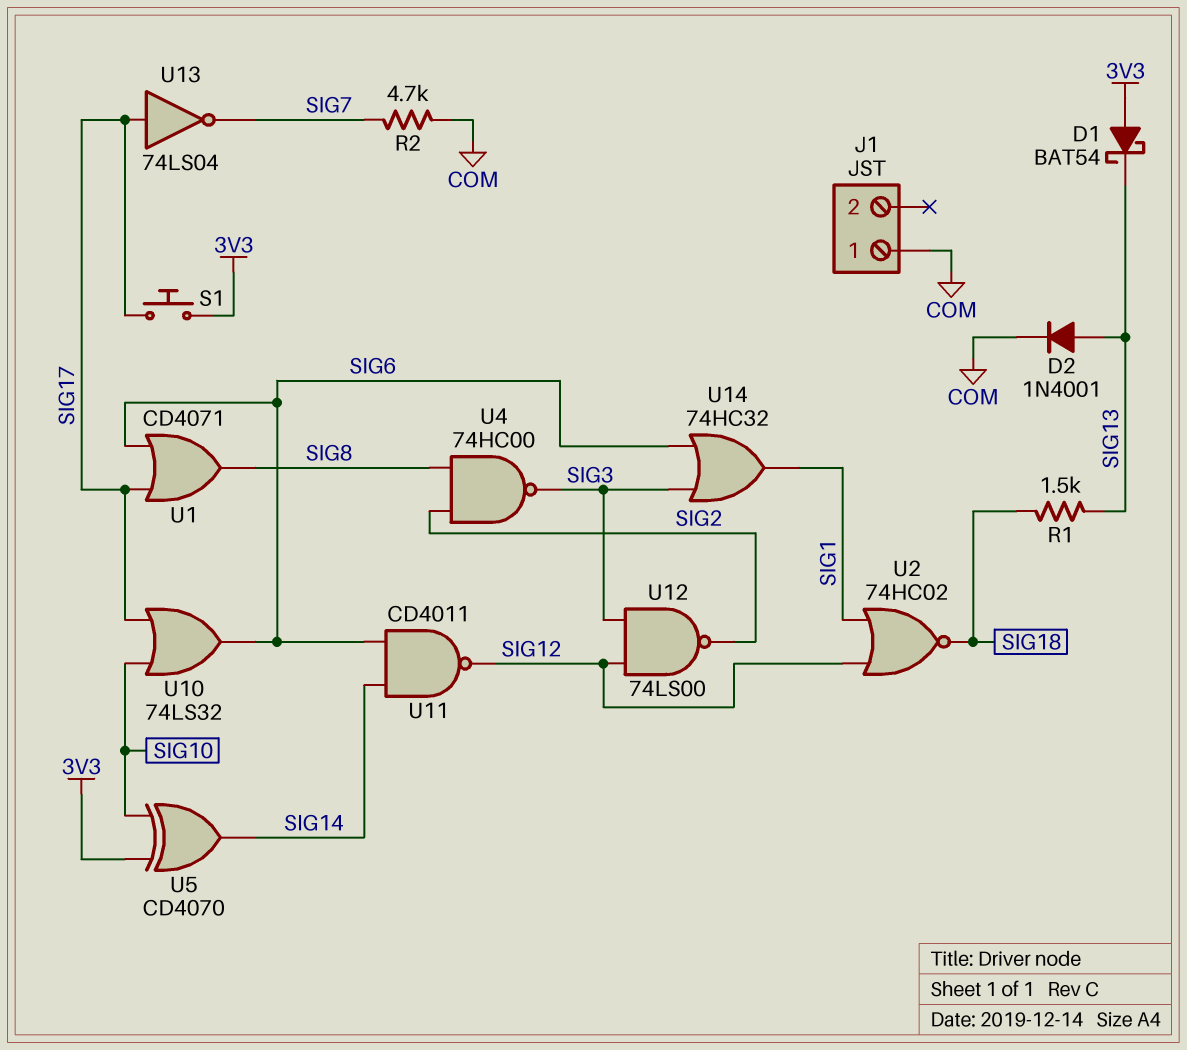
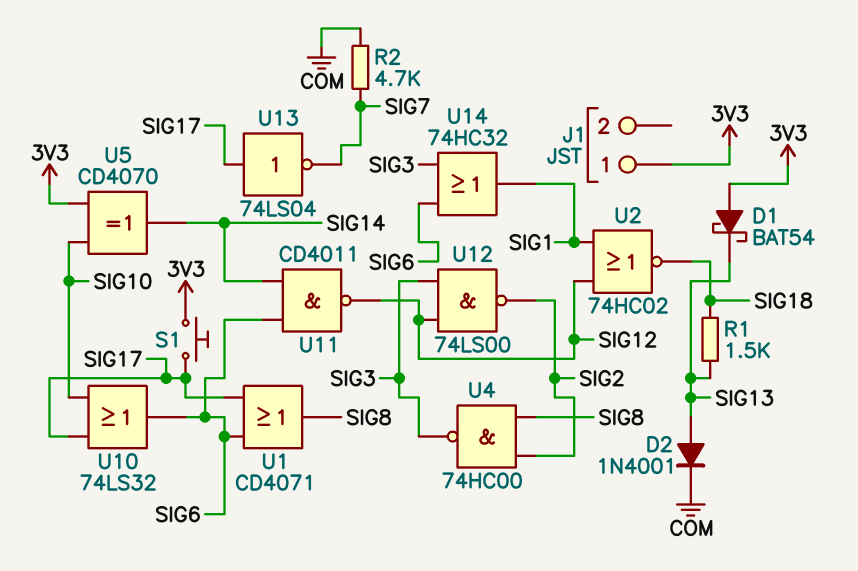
J1 pin 1: COM -> 3V3

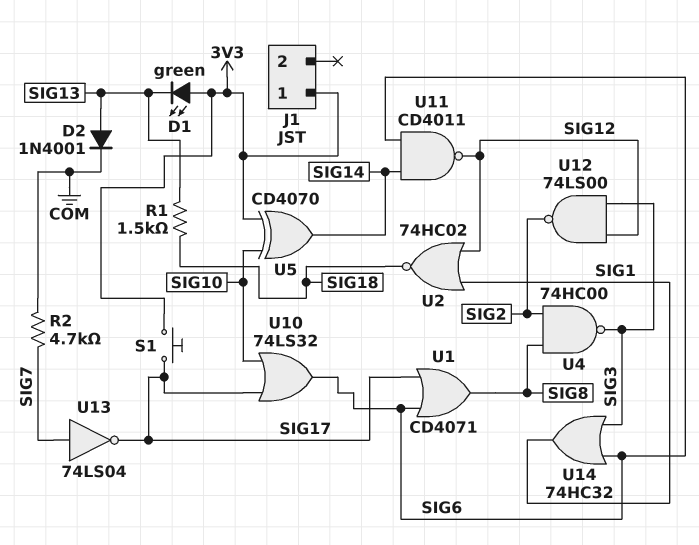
D1: schottky BAT54 (A 3V3, K SIG13) -> LED green (A 3V3, K SIG13)
U13: NOT 74LS04 (in SIG17, out SIG7) -> NOT 74LS04 (in SIG7, out SIG17)

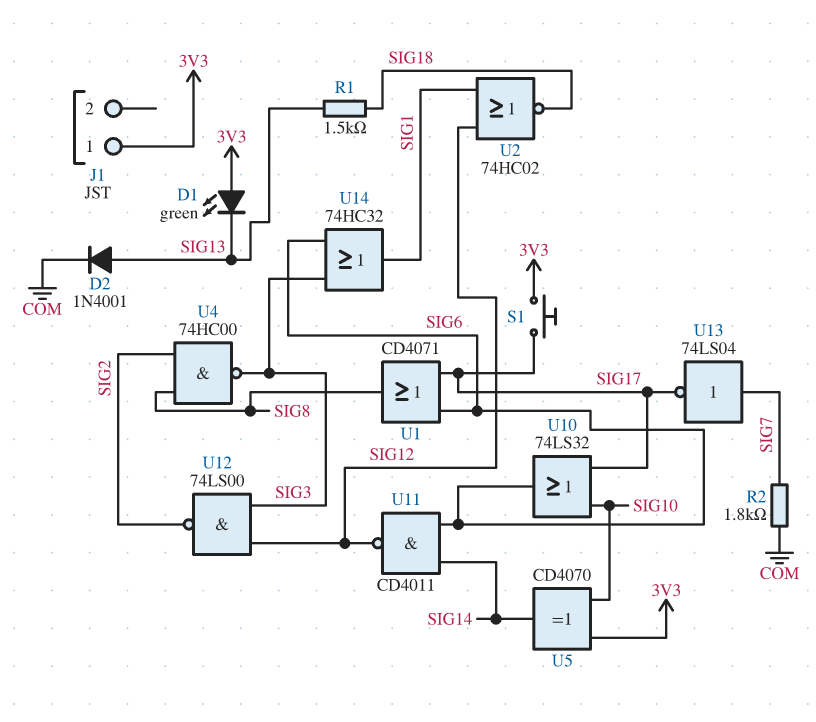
R2: 4.7k (COM, SIG7) -> 1.8k (COM, SIG7)

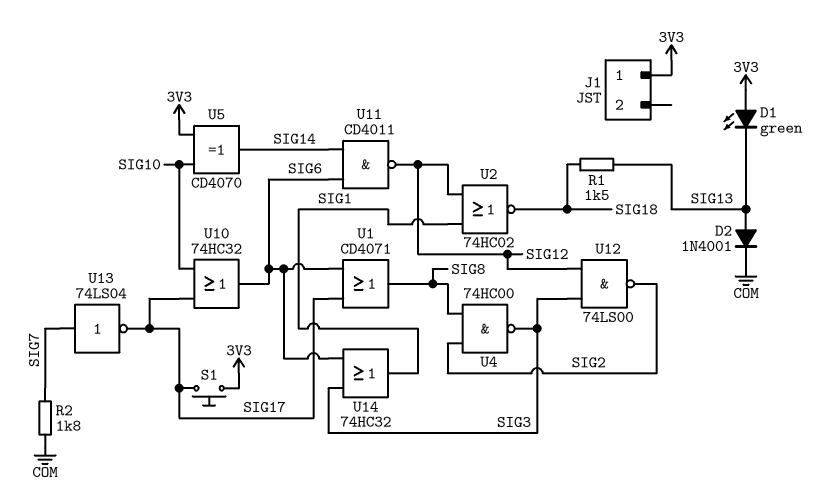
U10: OR 74LS32 (in SIG10, in SIG17, out SIG6) -> OR 74HC32 (in SIG10, in SIG17, out SIG6)

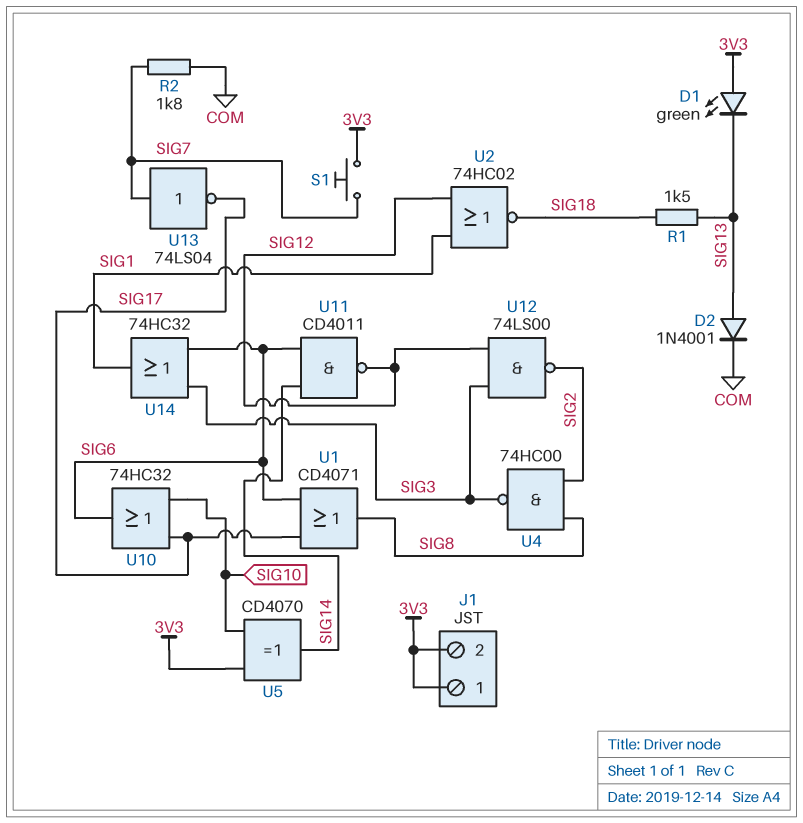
J1 pin 2: none -> 3V3
S1: button (3V3, SIG17) -> button (3V3, SIG7)

